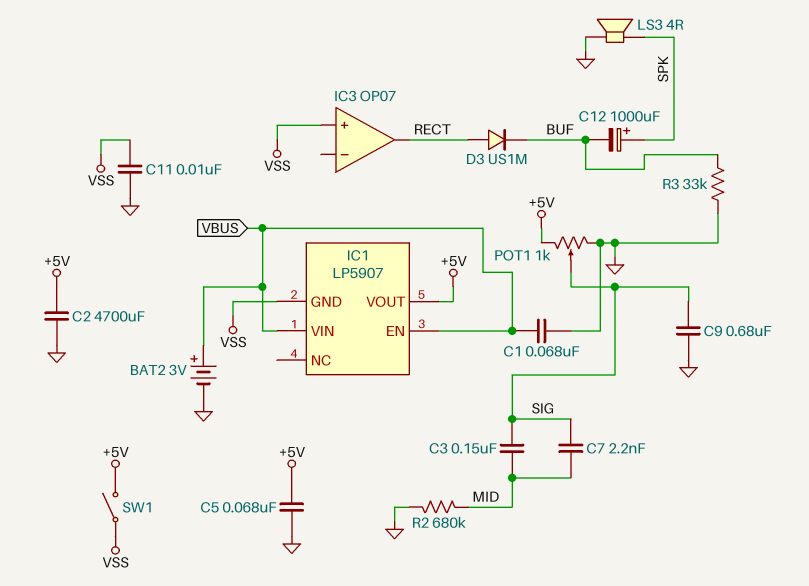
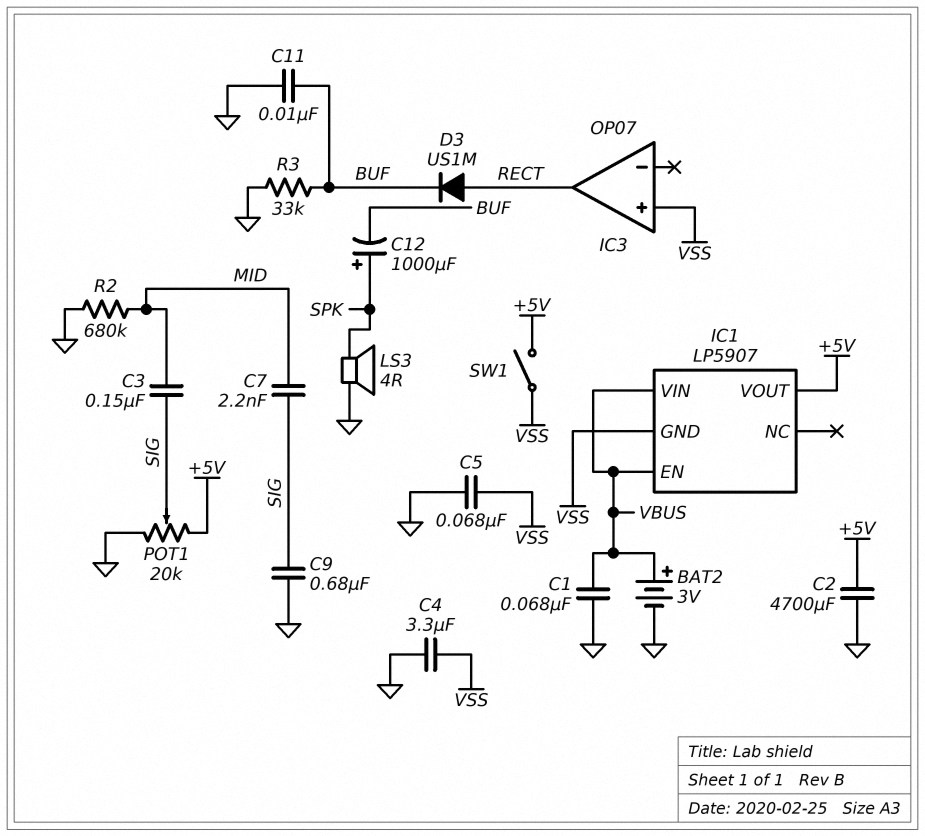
C4: none -> 3.3uF (GND, VSS)
C5: 68nF (+5V, GND) -> 68nF (GND, VSS)
C11: 10nF (GND, VSS) -> 10nF (BUF, GND)
POT1: 1k (+5V, GND, wiper SIG) -> 20k (+5V, GND, wiper SIG)

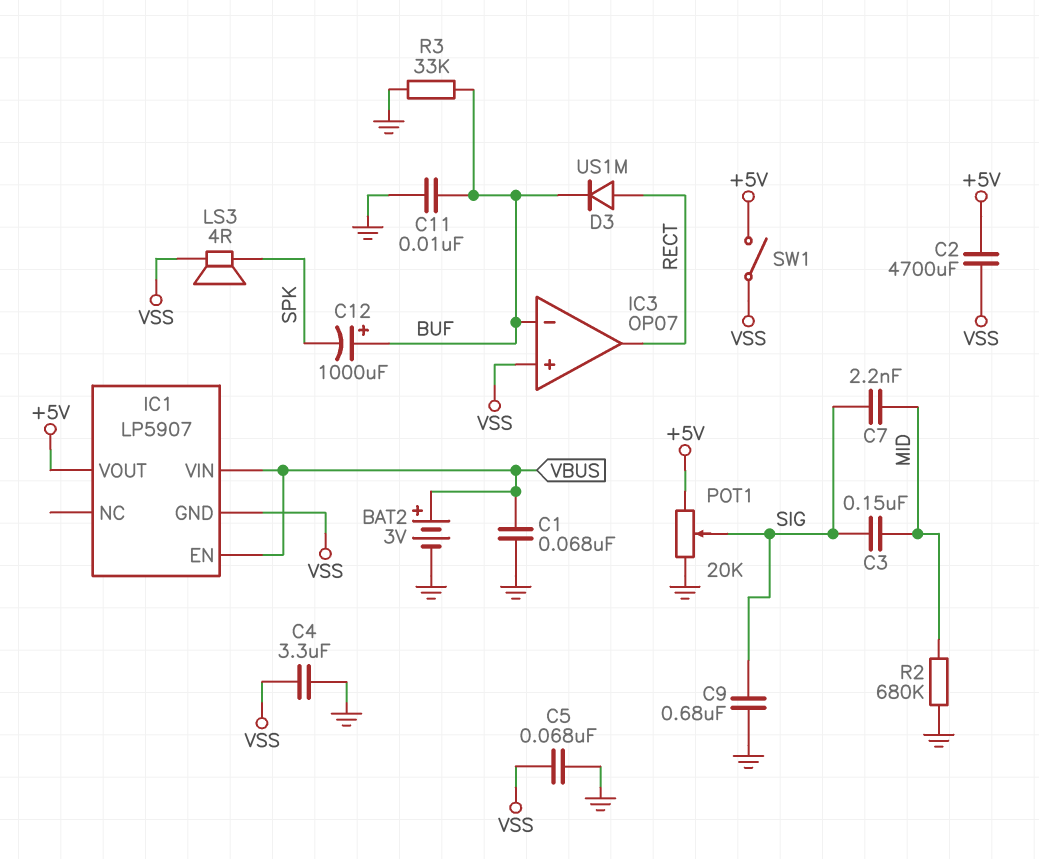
C2: 4700uF (+5V, GND) -> 4700uF (+5V, VSS)
C12: 1000uF (plus SPK, minus BUF) -> 1000uF (plus BUF, minus SPK)
IC3 pin in-: none -> BUF
LS3: speaker 4R (GND, SPK) -> speaker 4R (SPK, VSS)

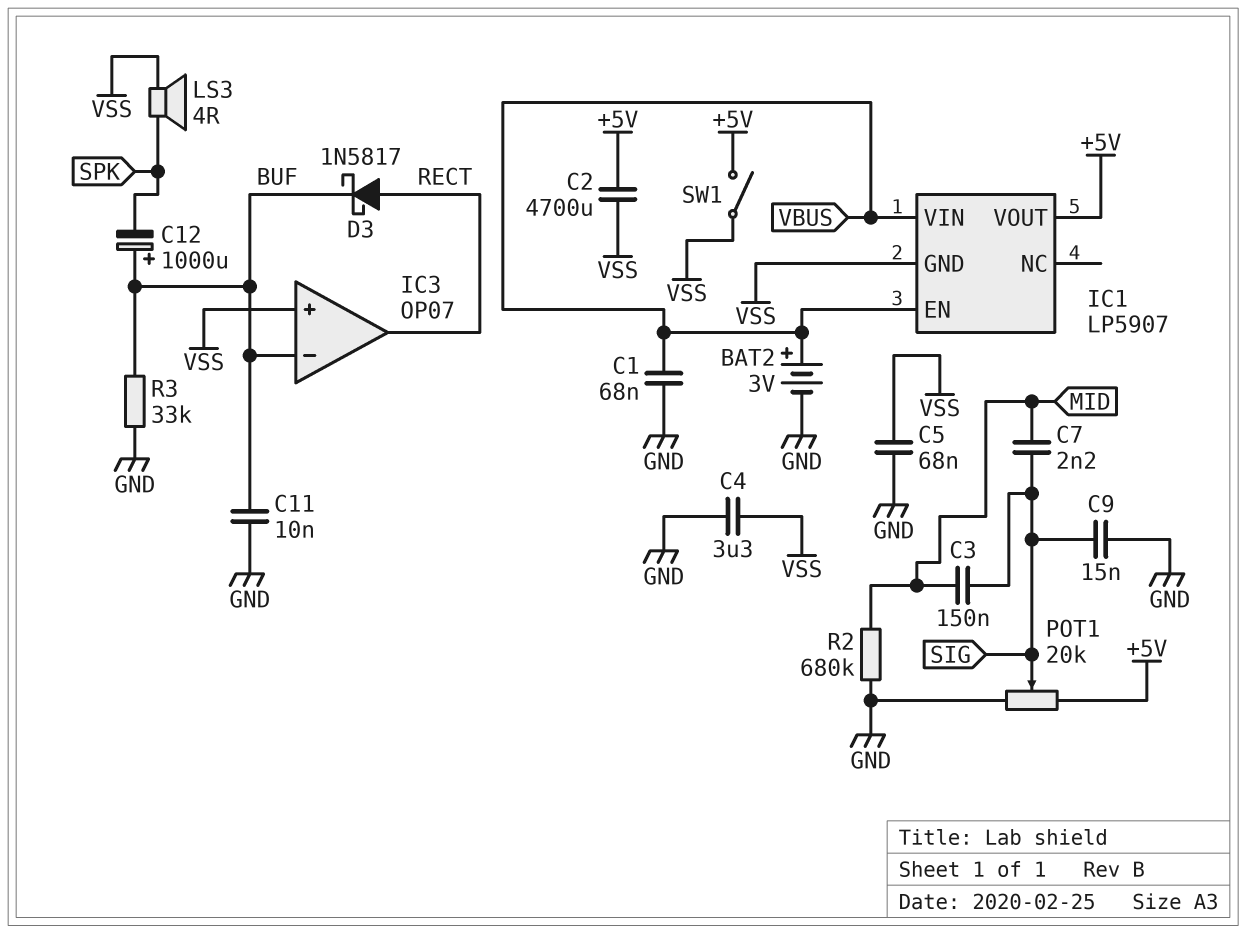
C9: 680nF (GND, SIG) -> 15nF (GND, SIG)
D3: diode US1M (A RECT, K BUF) -> schottky 1N5817 (A RECT, K BUF)

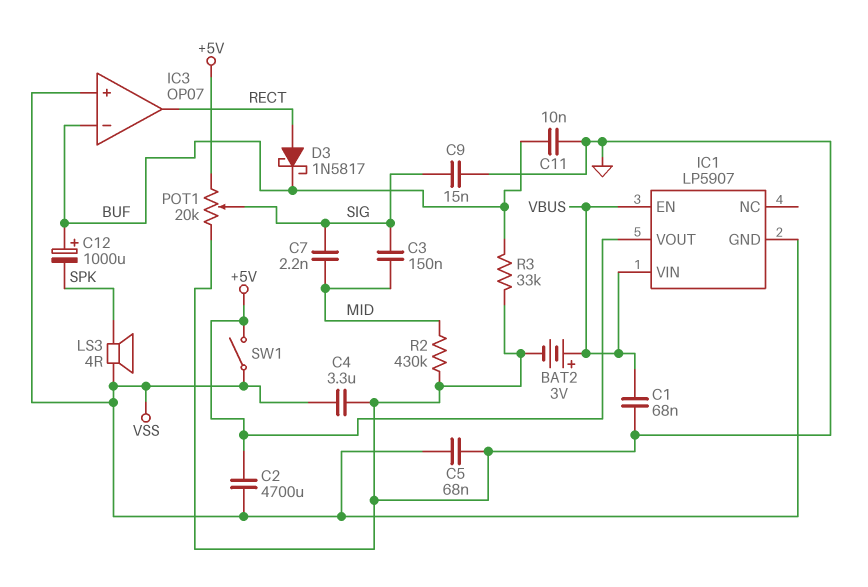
R2: 680k (GND, MID) -> 430k (GND, MID)

